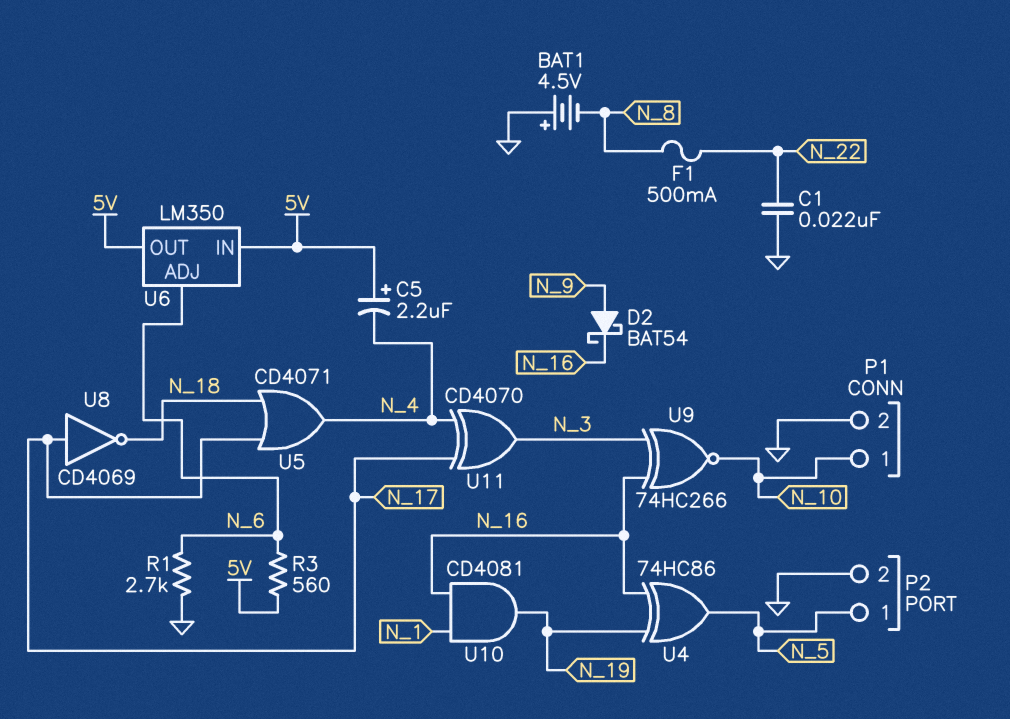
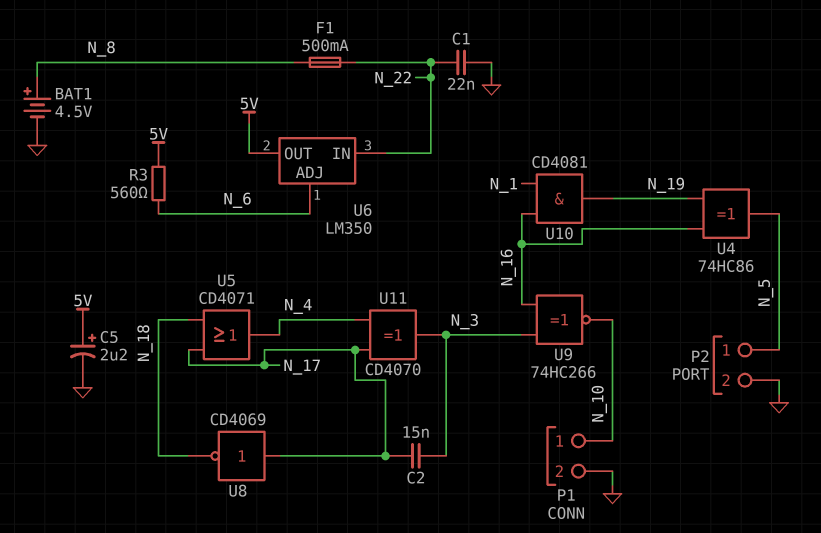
BAT1: 4.5V (plus GND, minus N_8) -> 4.5V (plus N_8, minus GND)
C2: none -> 15nF (N_3, N_17)
C5: 2.2uF (plus 5V, minus N_4) -> 2.2uF (plus 5V, minus GND)
D2: schottky BAT54 (A N_9, K N_16) -> none
R1: 2.7k (GND, N_6) -> none
U6 pin IN: 5V -> N_22

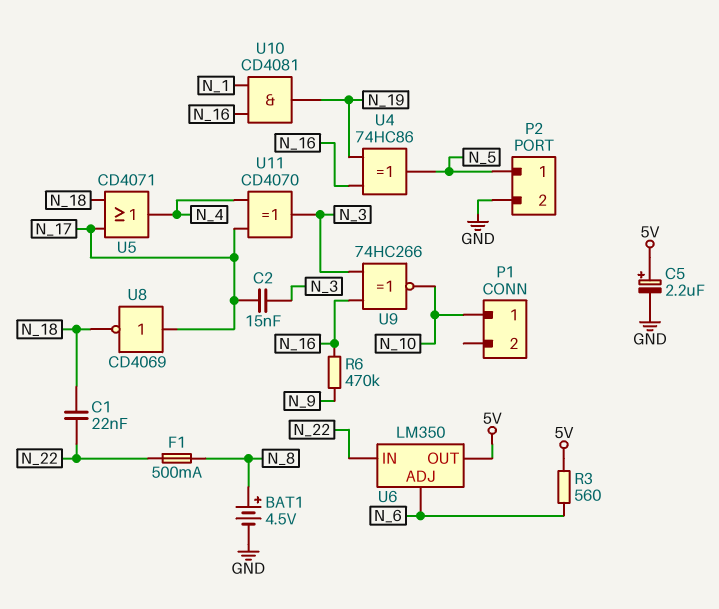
C1: 22nF (GND, N_22) -> 22nF (N_18, N_22)
P1 pin 2: GND -> none
R6: none -> 470k (N_9, N_16)

